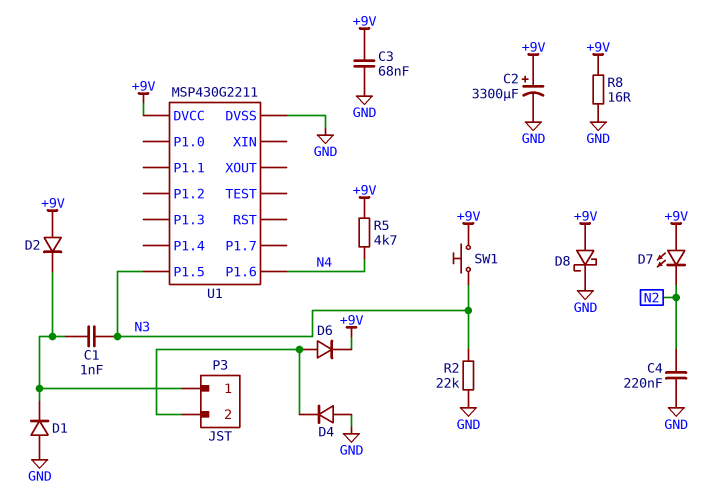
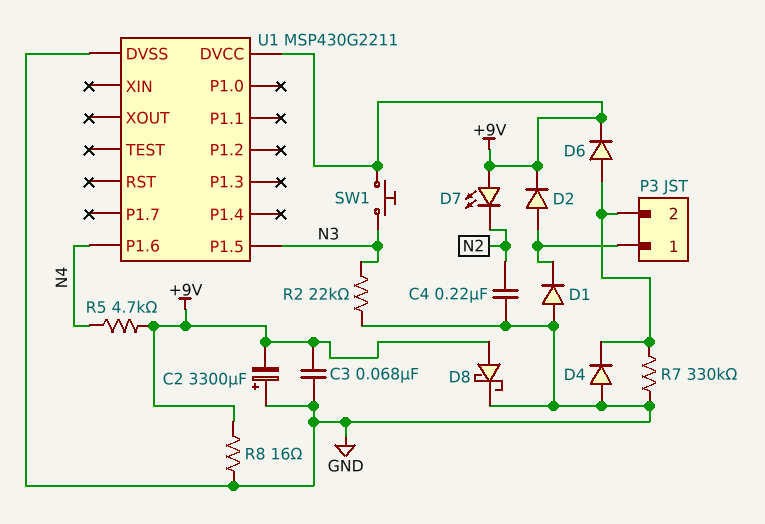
C1: 1nF (N3, P3/1) -> none
C2: 3300uF (plus +9V, minus GND) -> 3300uF (plus GND, minus +9V)
D2: diode (A +9V, K P3/1) -> diode (A P3/1, K +9V)
R7: none -> 330k (GND, P3/2)

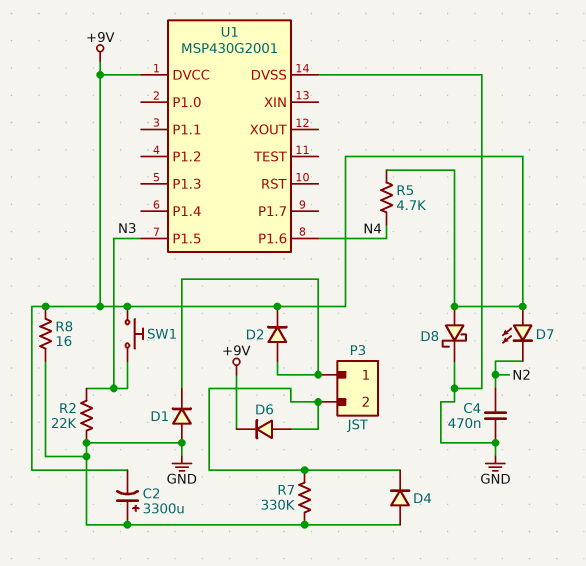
C3: 68nF (+9V, GND) -> none
C4: 220nF (GND, N2) -> 470nF (GND, N2)
U1: MSP430G2211 -> MSP430G2001

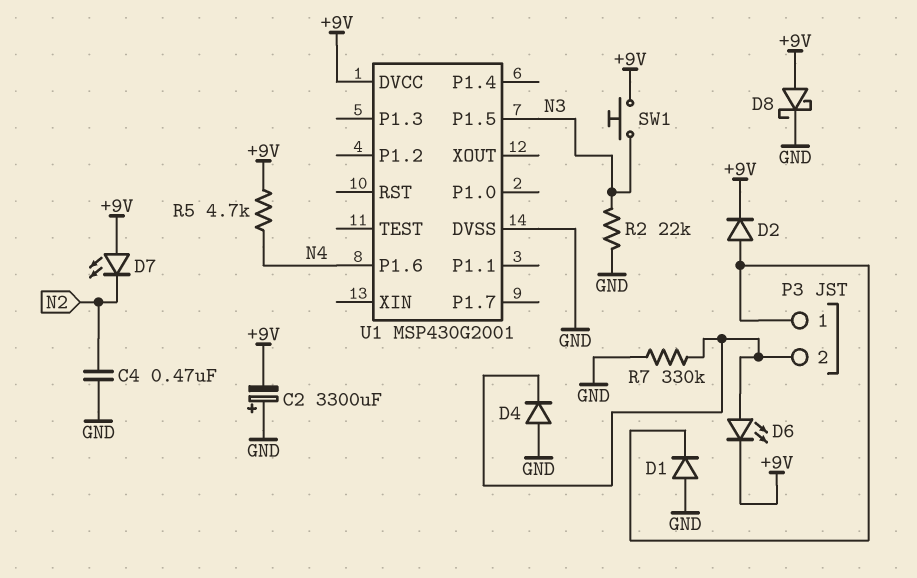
D6: diode (A P3/2, K +9V) -> LED (A P3/2, K +9V)
R8: 16 (+9V, GND) -> none

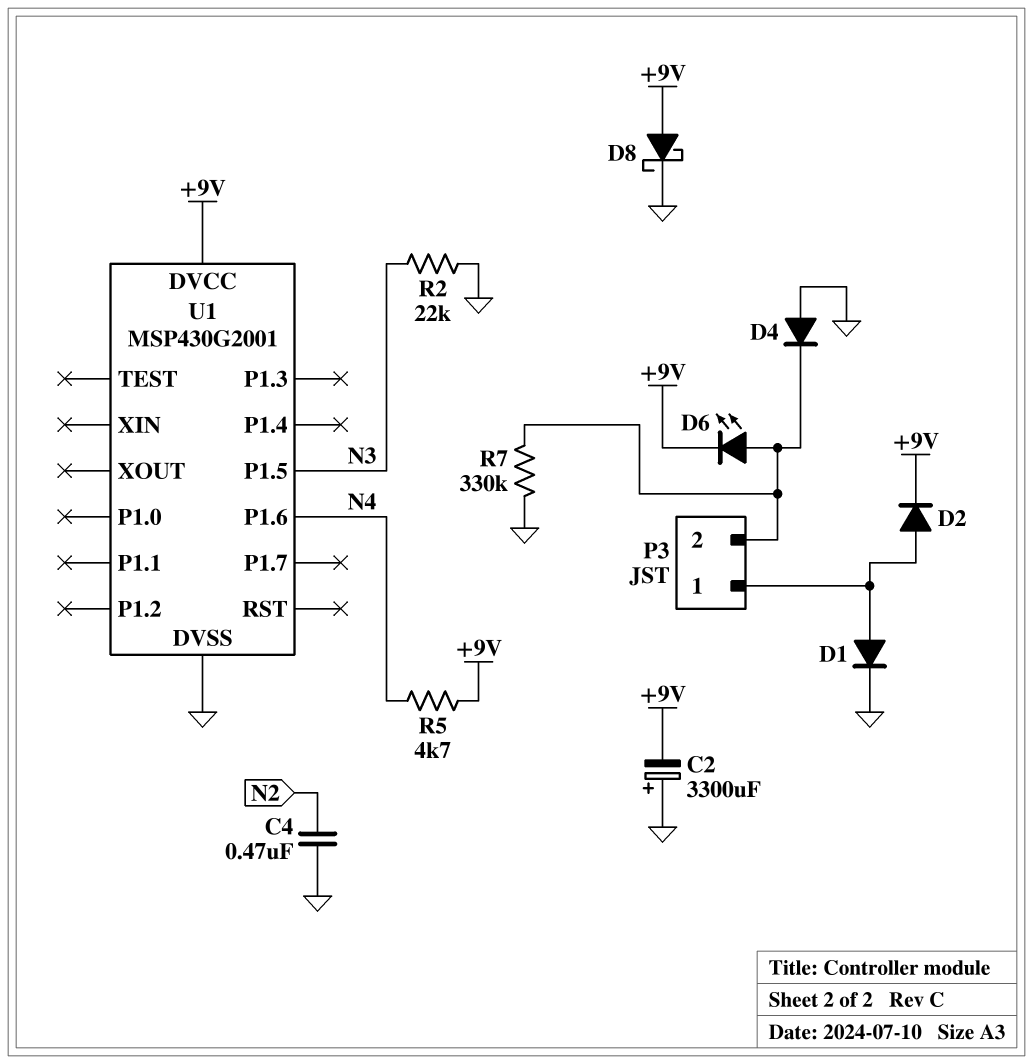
D1: diode (A GND, K P3/1) -> diode (A P3/1, K GND)
D7: LED (A +9V, K N2) -> none
SW1: button (+9V, N3) -> none

